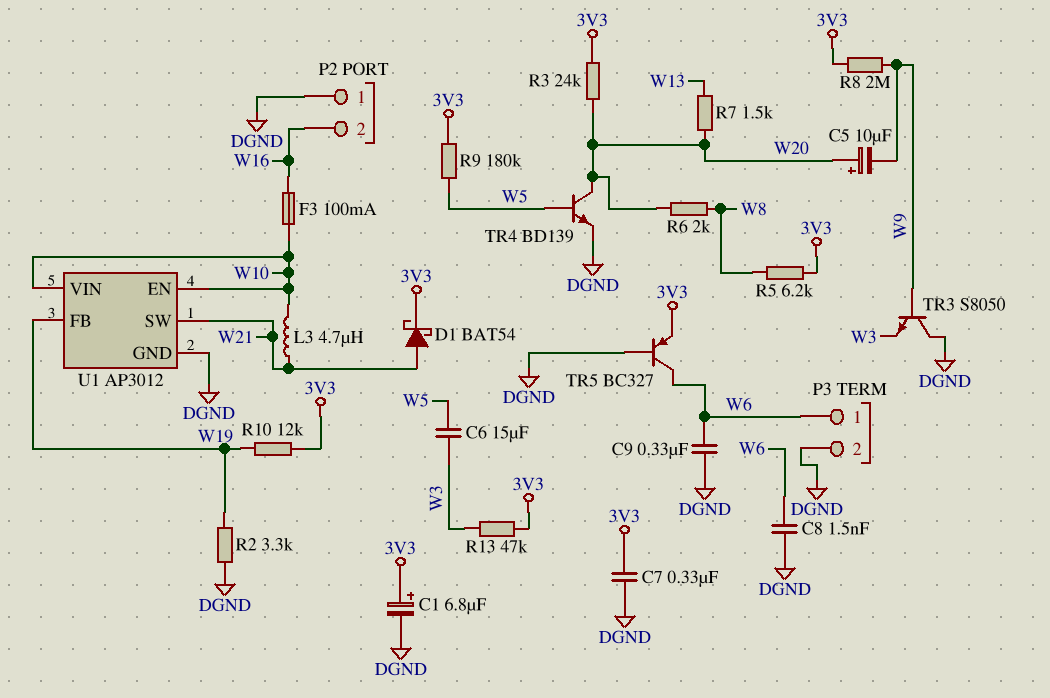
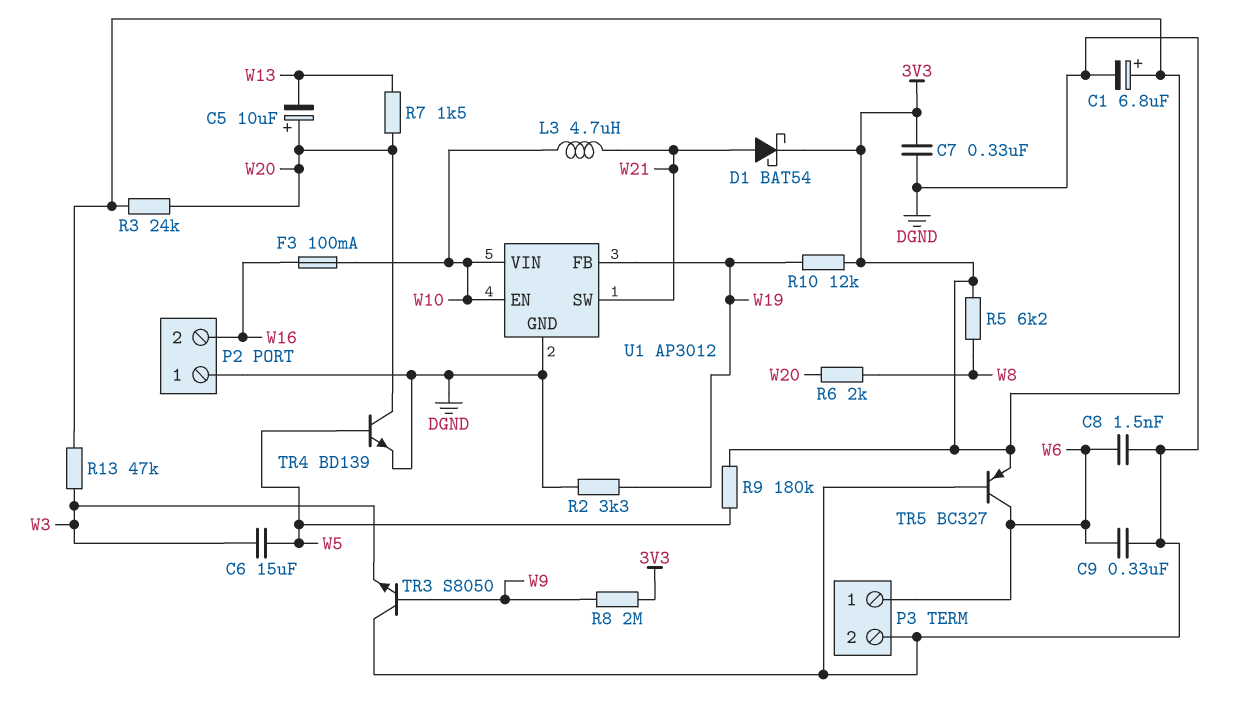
C5: 10uF (plus W20, minus W9) -> 10uF (plus W20, minus W13)

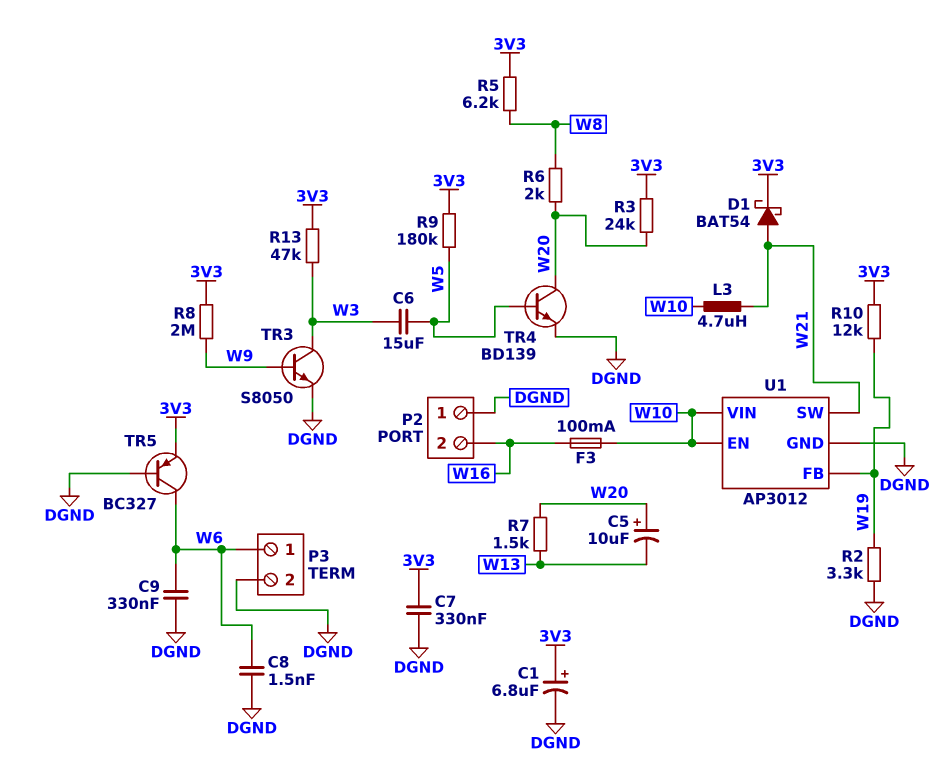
TR3: NPN S8050 (B W9, C DGND, E W3) -> NPN S8050 (B W9, C W3, E DGND)

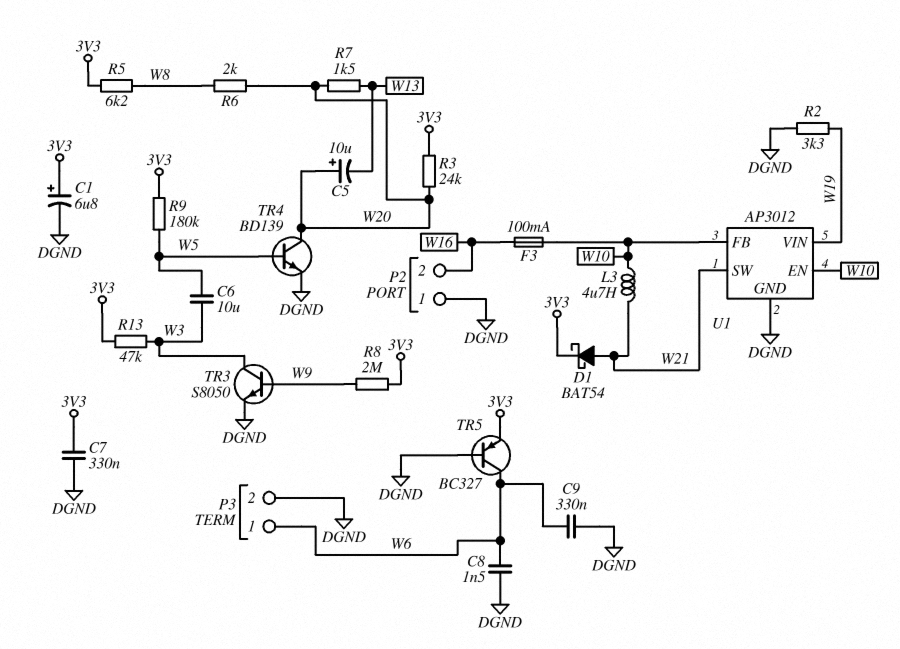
C6: 15uF (W3, W5) -> 10uF (W3, W5)
R10: 12k (3V3, W19) -> none
U1 pin FB: W19 -> W10
U1 pin VIN: W10 -> W19

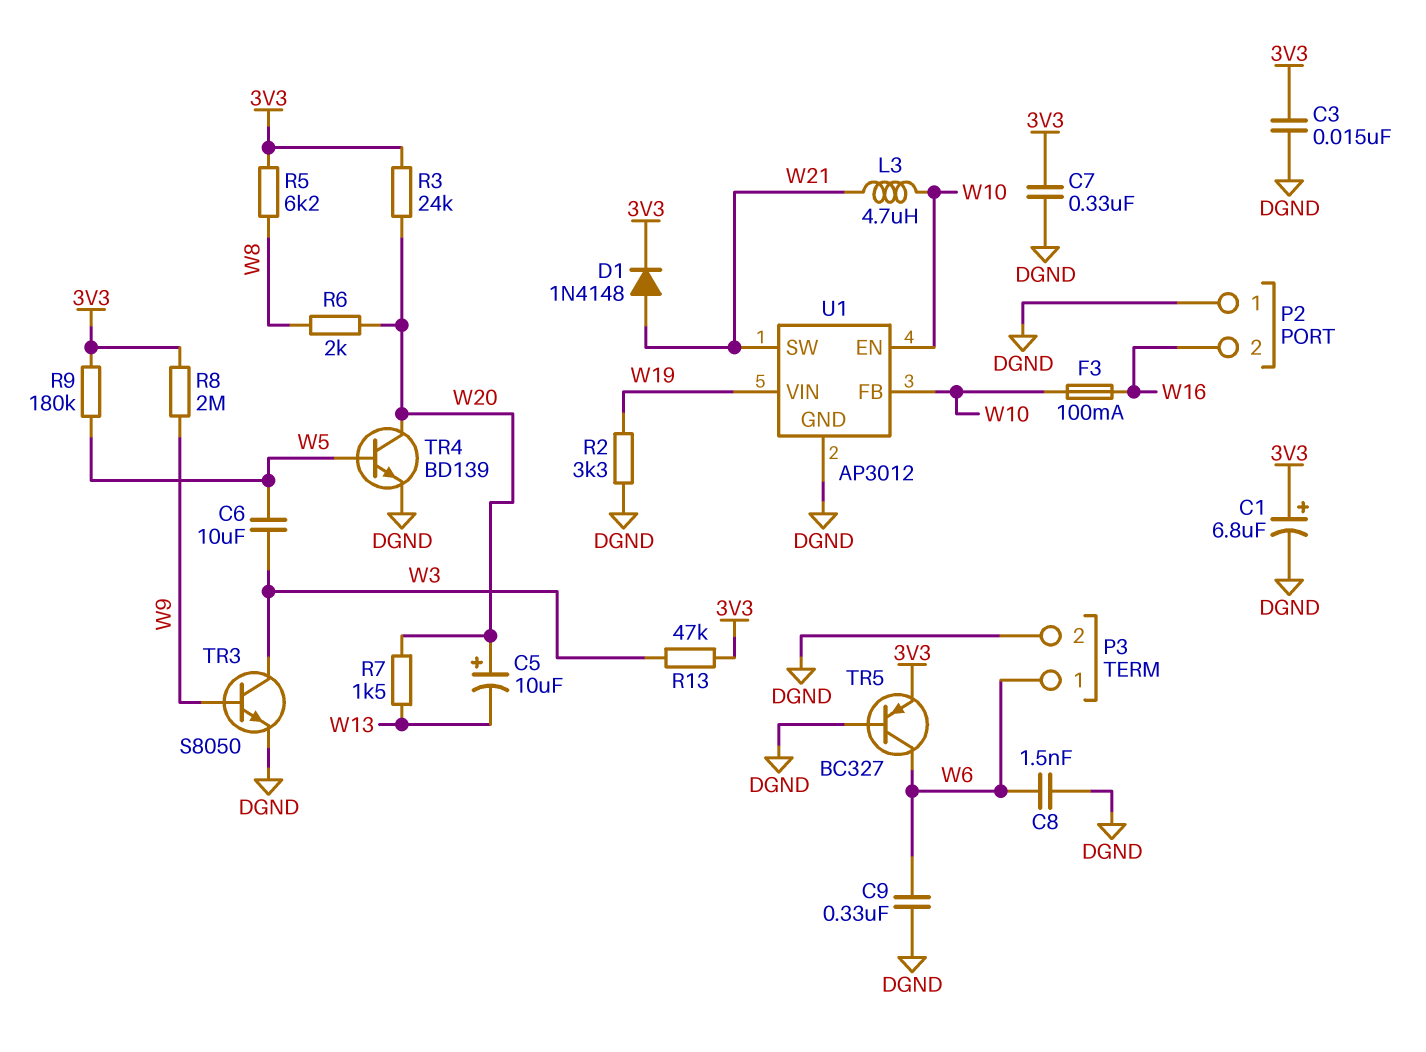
C3: none -> 15nF (3V3, DGND)
D1: schottky BAT54 (A W21, K 3V3) -> diode 1N4148 (A W21, K 3V3)

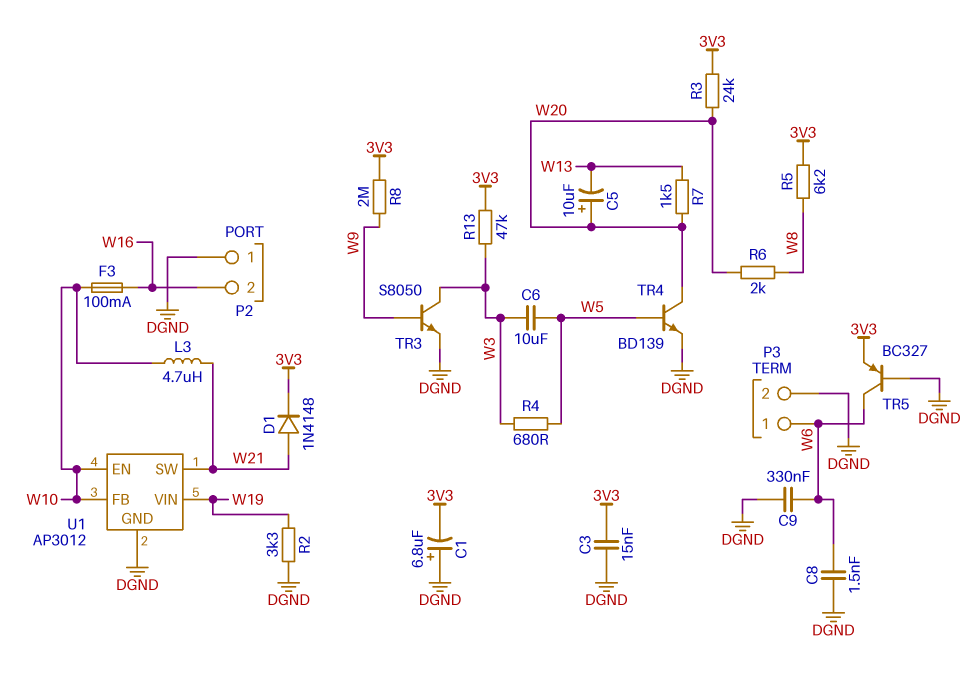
C1: 6.8uF (plus 3V3, minus DGND) -> 6.8uF (plus DGND, minus 3V3)
C7: 330nF (3V3, DGND) -> none
R4: none -> 680 (W3, W5)
R9: 180k (3V3, W5) -> none

